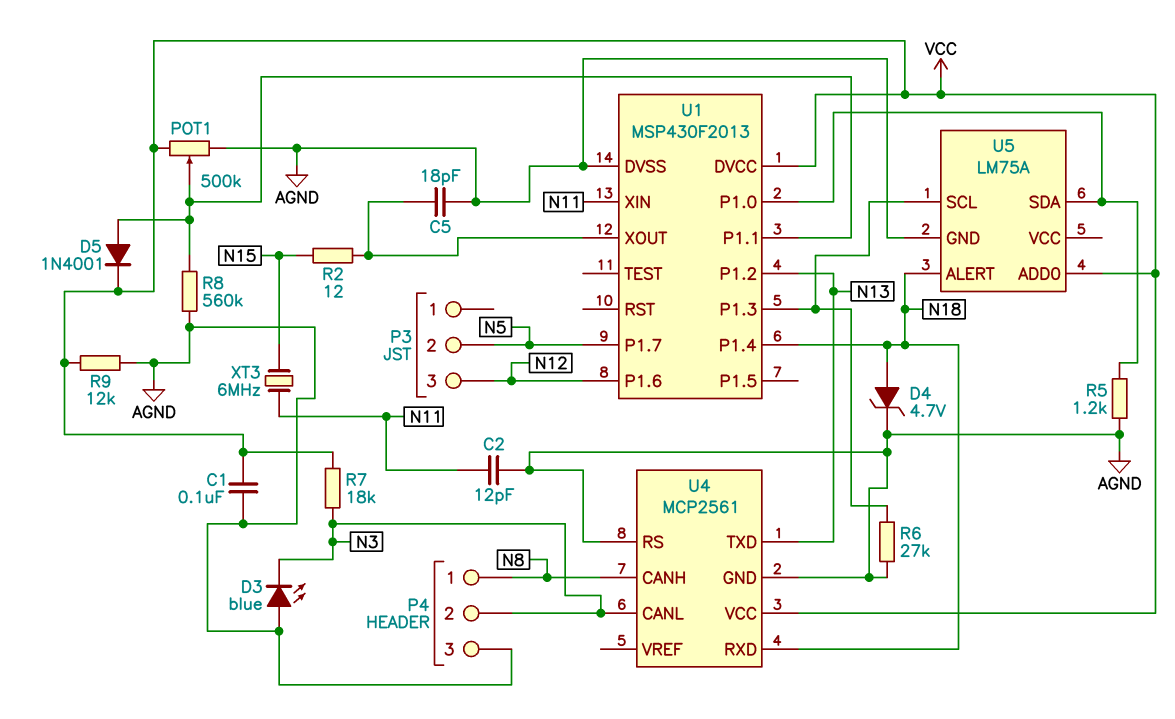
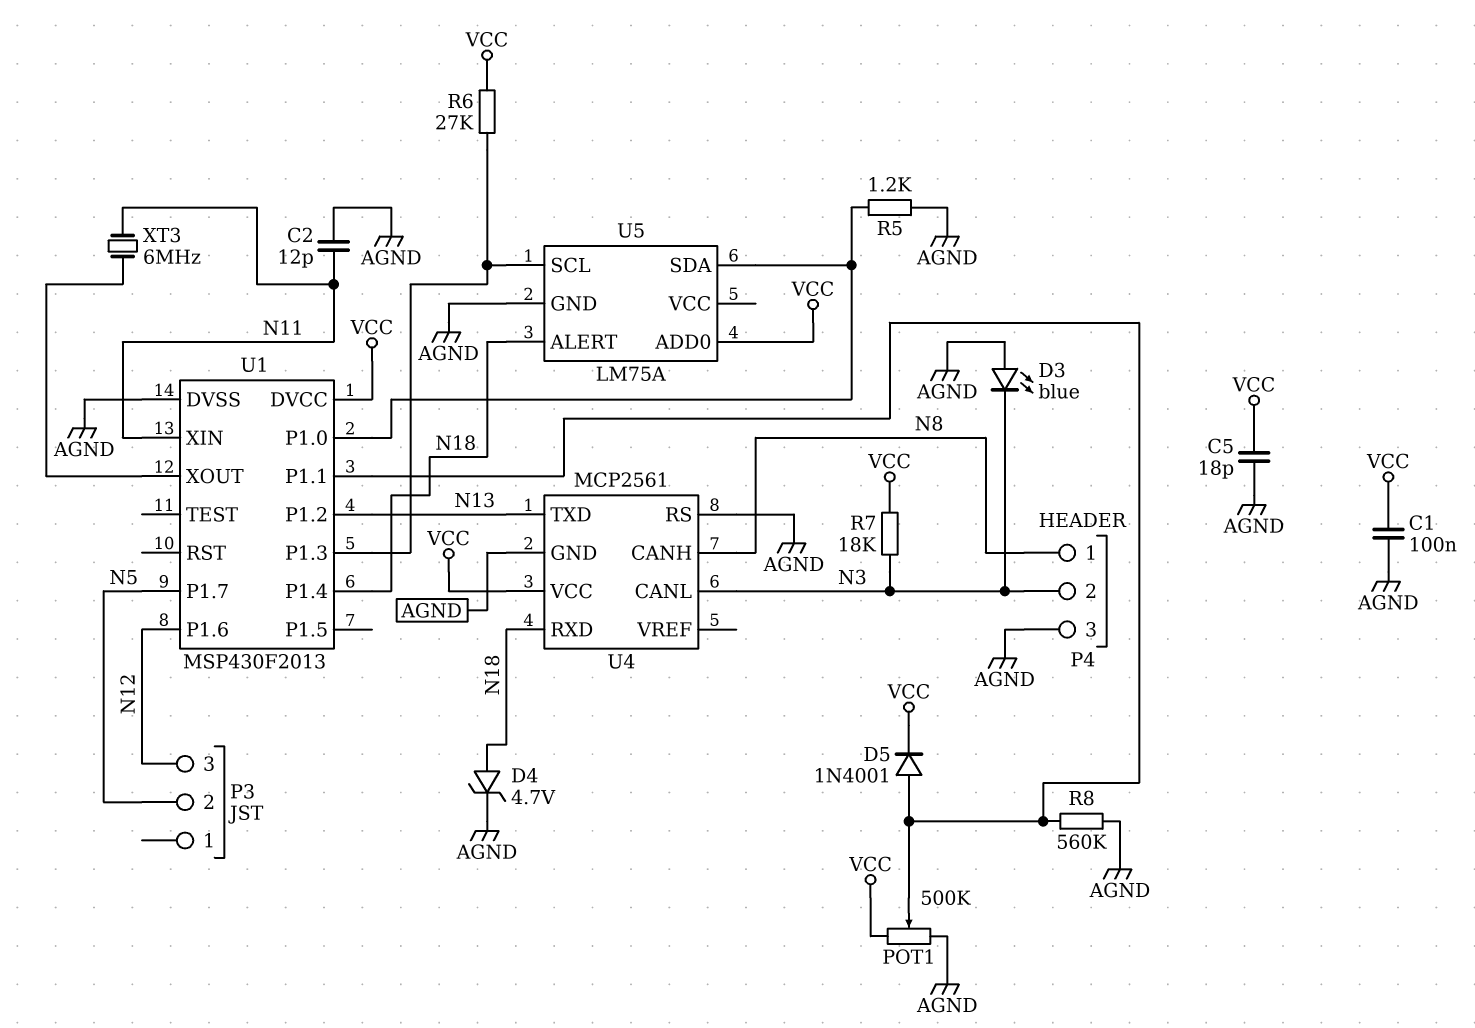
C5: 18pF (AGND, U1/XOUT) -> 18pF (AGND, VCC)
R2: 12 (N15, U1/XOUT) -> none
R6: 27k (AGND, U1/P1.3) -> 27k (U1/P1.3, VCC)
R9: 12k (AGND, VCC) -> none
XT3: 6MHz (N11, N15) -> 6MHz (N11, U1/XOUT)

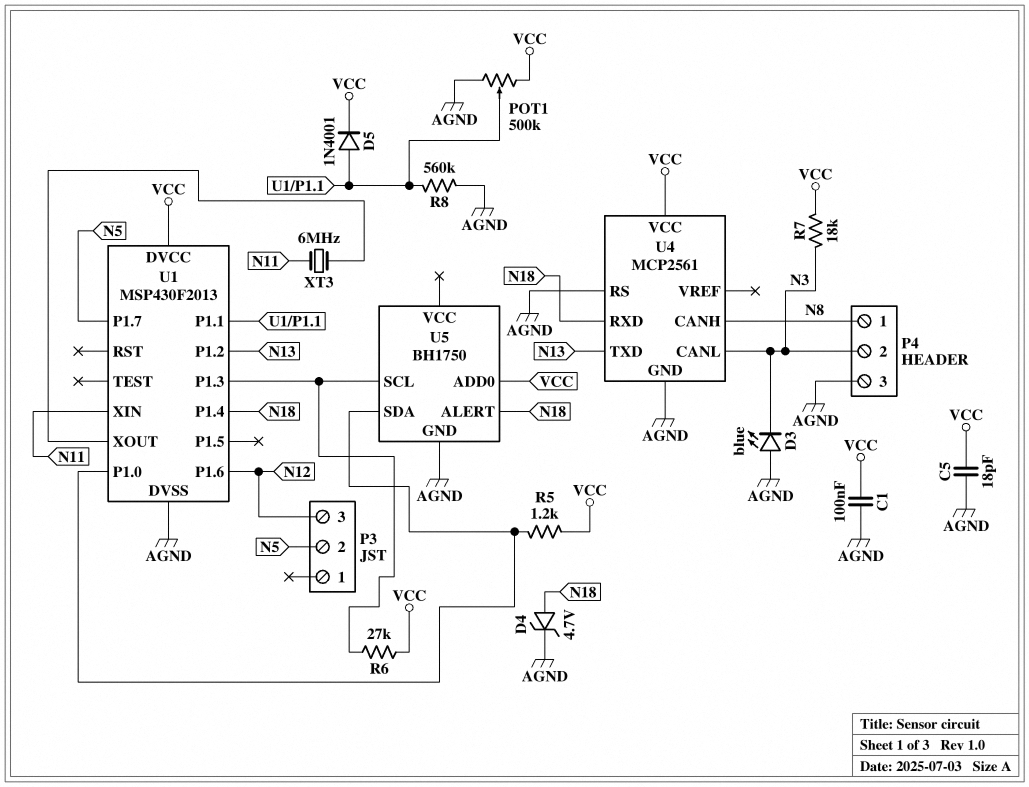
C2: 12pF (AGND, N11) -> none
R5: 1.2k (AGND, U1/P1.0) -> 1.2k (U1/P1.0, VCC)
U5: LM75A -> BH1750

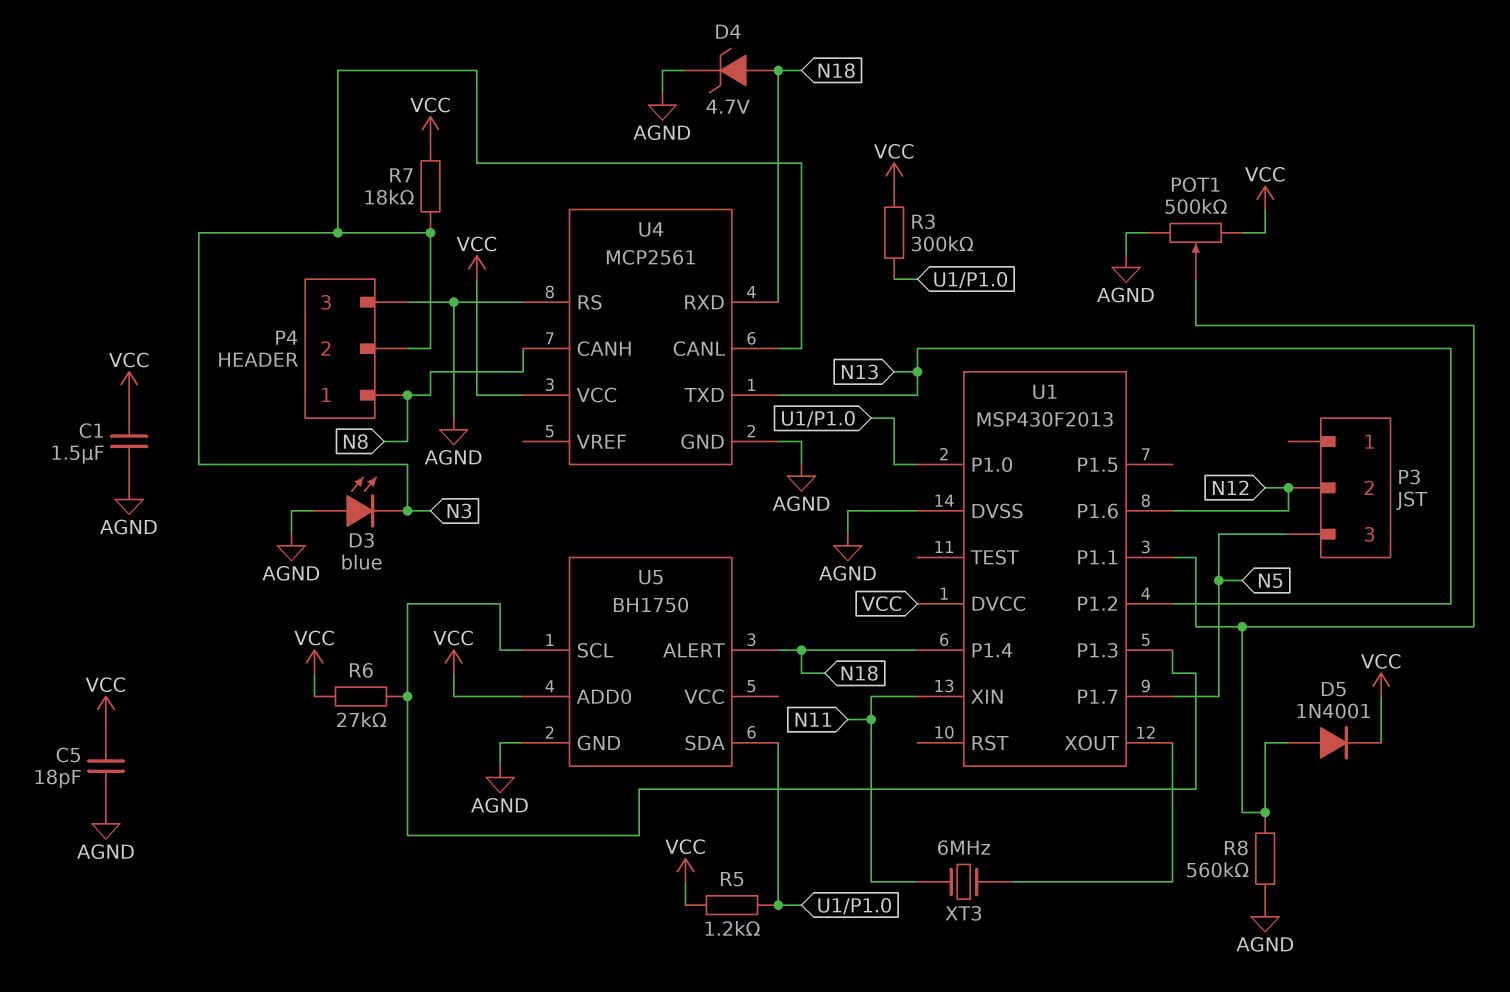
C1: 100nF (AGND, VCC) -> 1.5uF (AGND, VCC)
P3 pin 2: N5 -> N12
P3 pin 3: N12 -> N5
R3: none -> 300k (U1/P1.0, VCC)

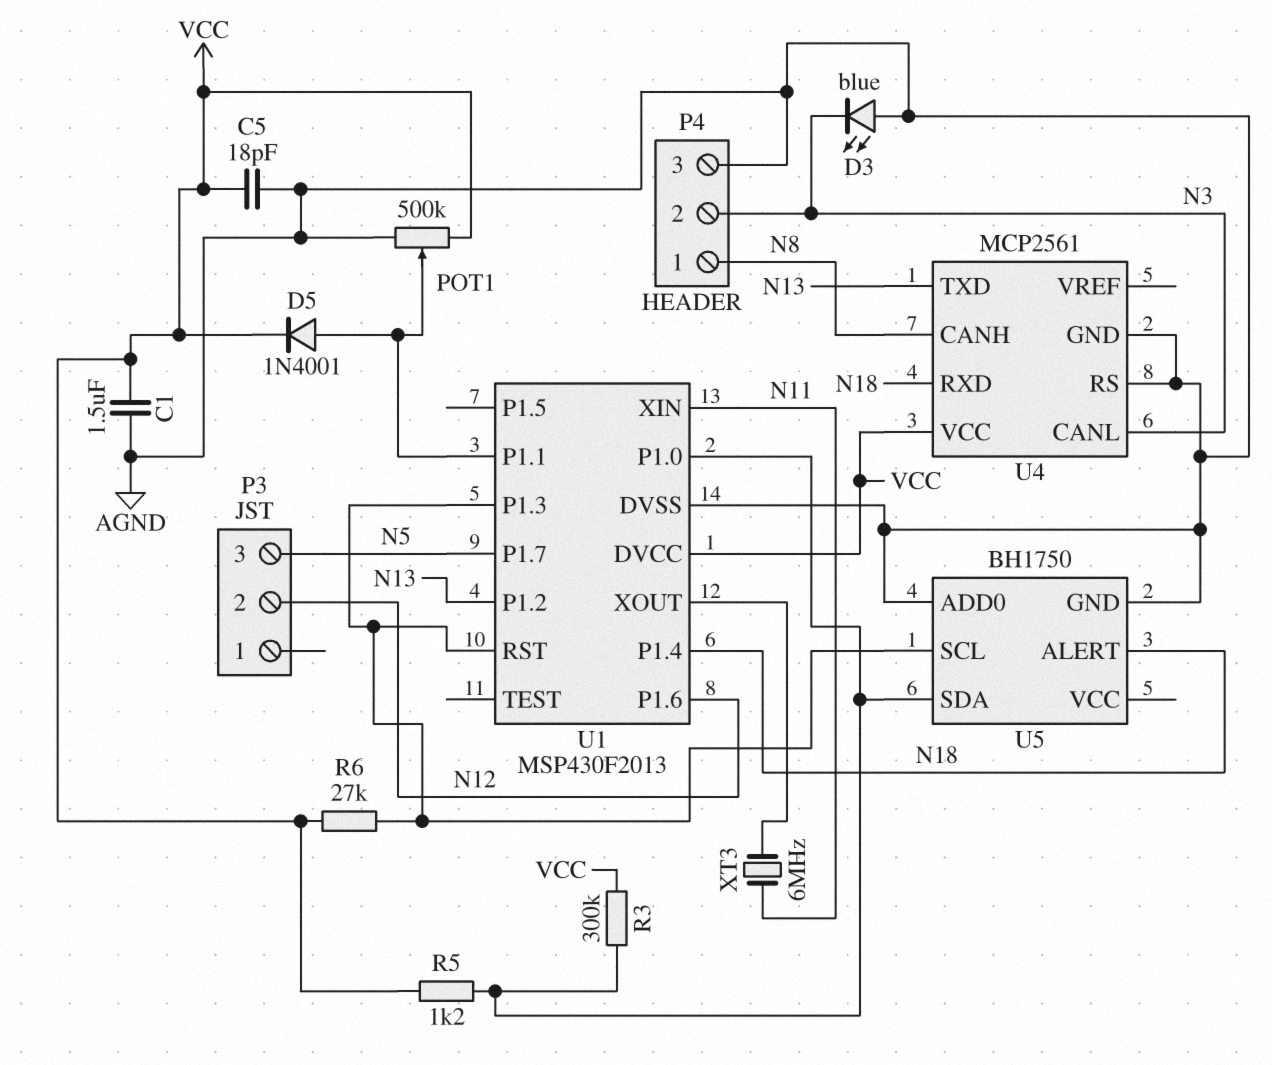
D4: zener 4.7V (A N18, K AGND) -> none
R7: 18k (N3, VCC) -> none
R8: 560k (AGND, U1/P1.1) -> none
U1 pin RST: none -> U1/P1.3
U5 pin ADD0: VCC -> AGND

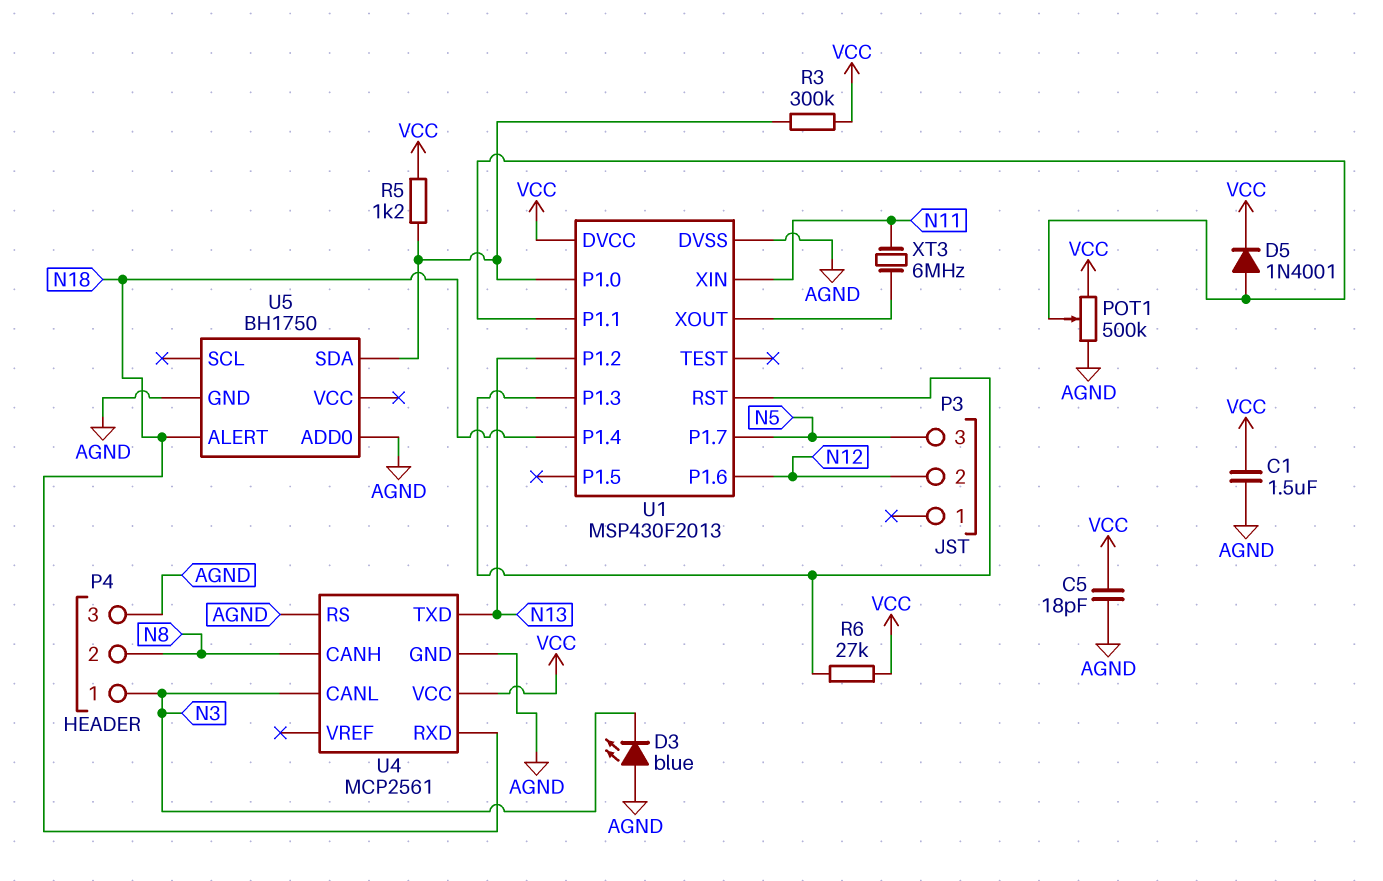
P4 pin 1: N8 -> N3
P4 pin 2: N3 -> N8
U5 pin SCL: U1/P1.3 -> none

